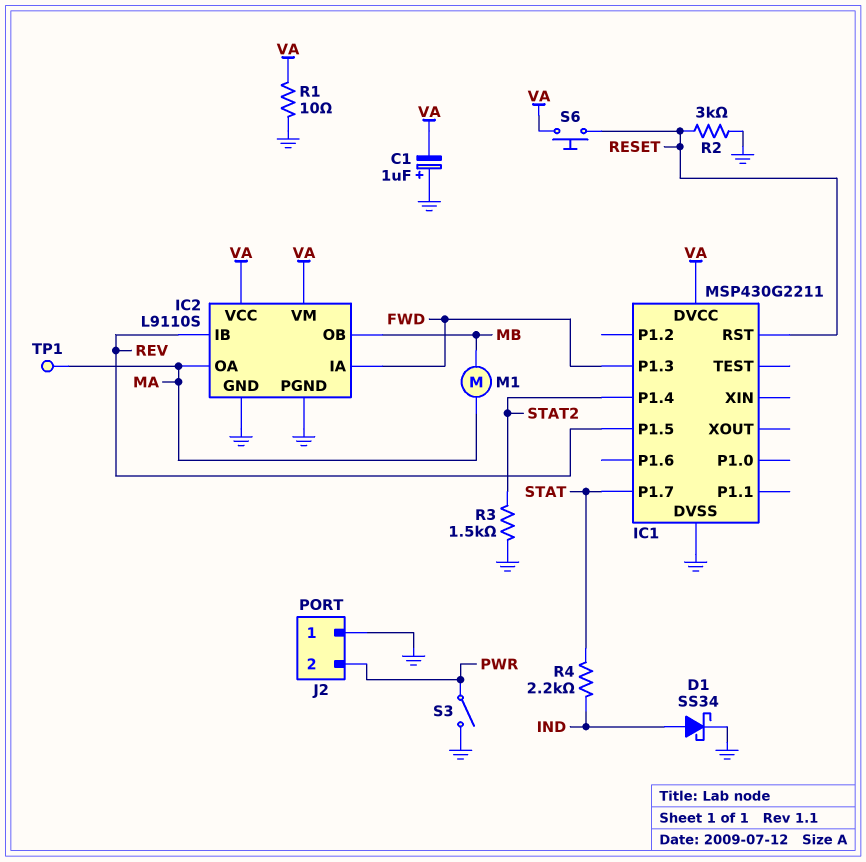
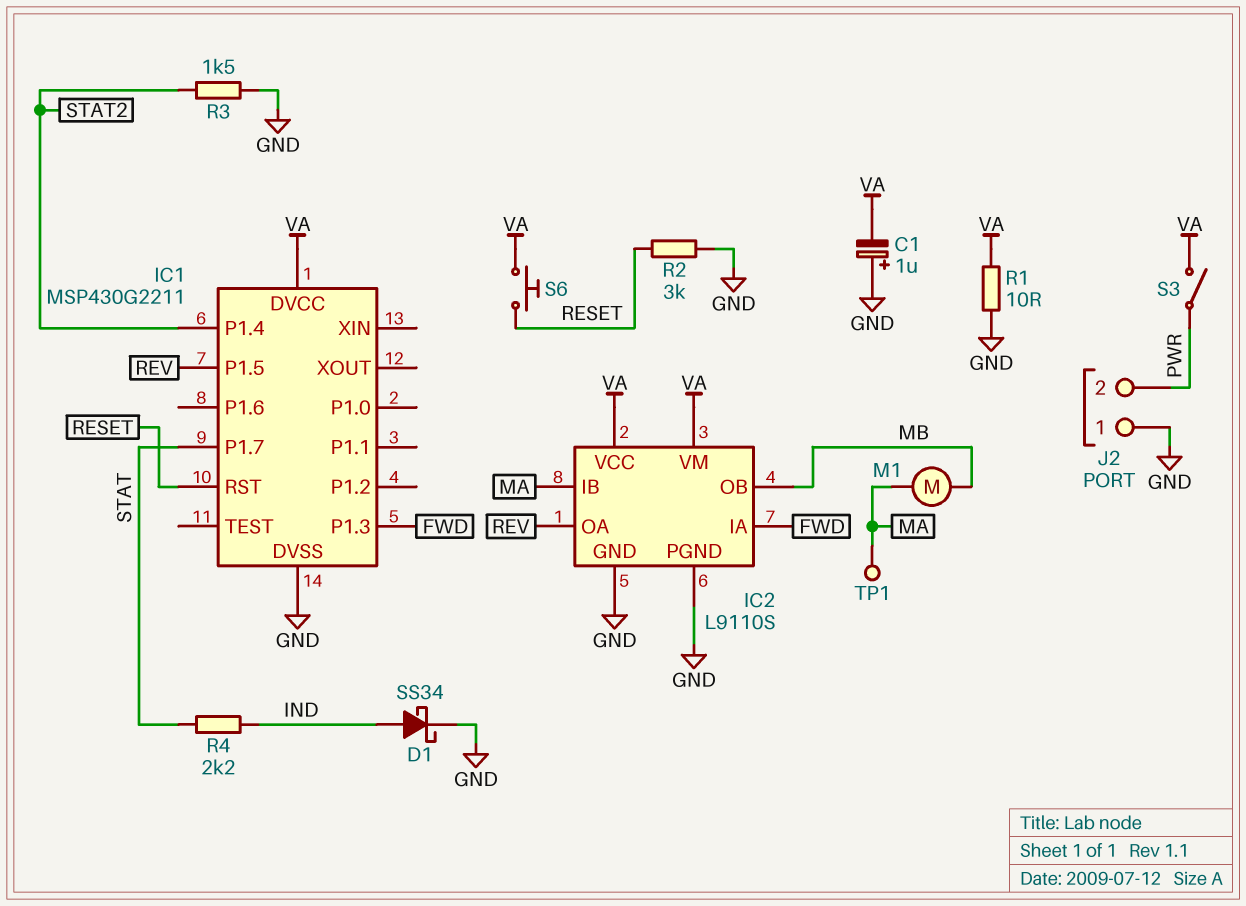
IC2 pin IB: REV -> MA
IC2 pin OA: MA -> REV
S3: switch (GND, PWR) -> switch (PWR, VA)

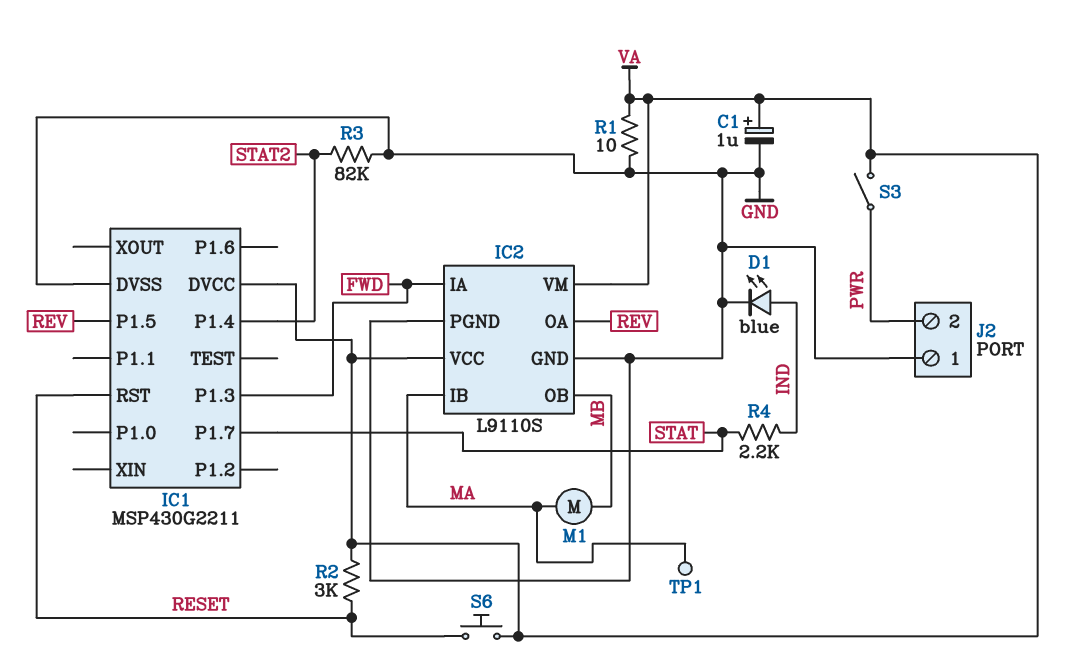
C1: 1uF (plus GND, minus VA) -> 1uF (plus VA, minus GND)
D1: schottky SS34 (A IND, K GND) -> LED blue (A IND, K GND)
R2: 3k (GND, RESET) -> 3k (RESET, VA)
R3: 1.5k (GND, STAT2) -> 82k (GND, STAT2)

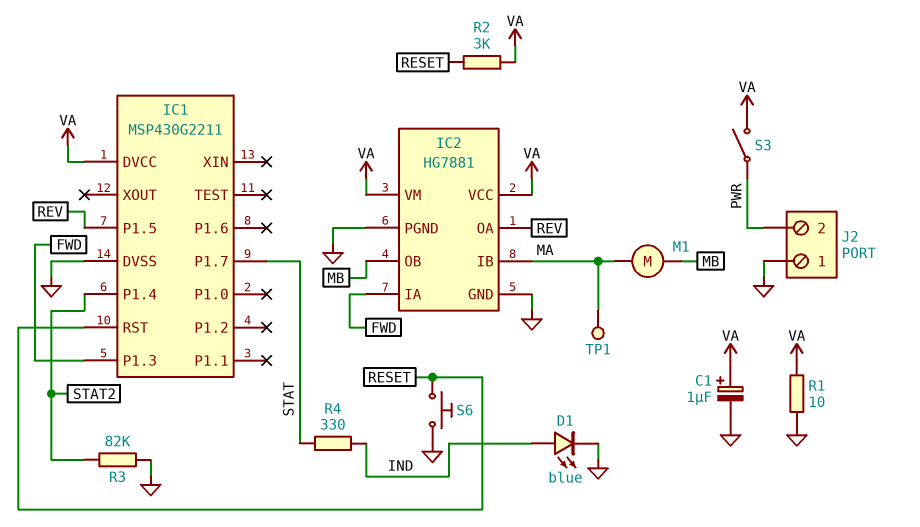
IC2: L9110S -> HG7881
R4: 2.2k (IND, STAT) -> 330 (IND, STAT)
S6: button (RESET, VA) -> button (GND, RESET)

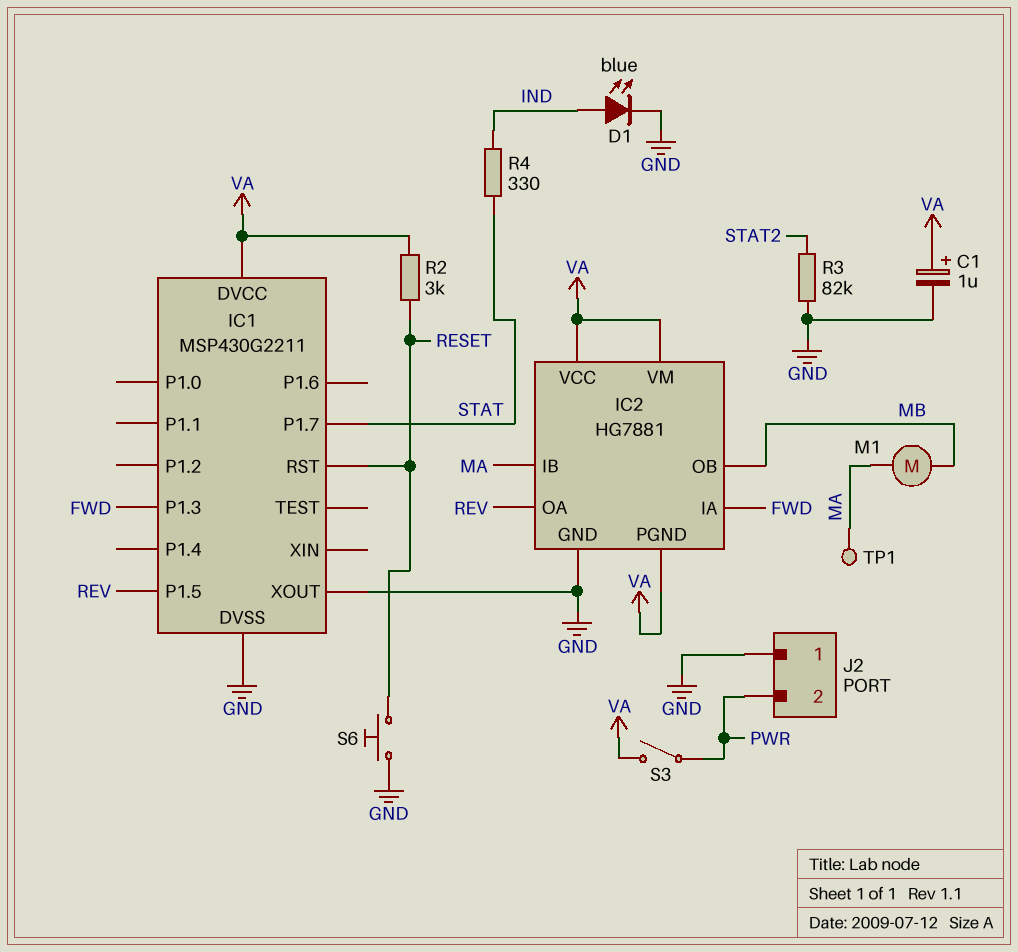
IC1 pin P1.4: STAT2 -> none
IC1 pin XOUT: none -> GND
IC2 pin PGND: GND -> VA
R1: 10 (GND, VA) -> none

